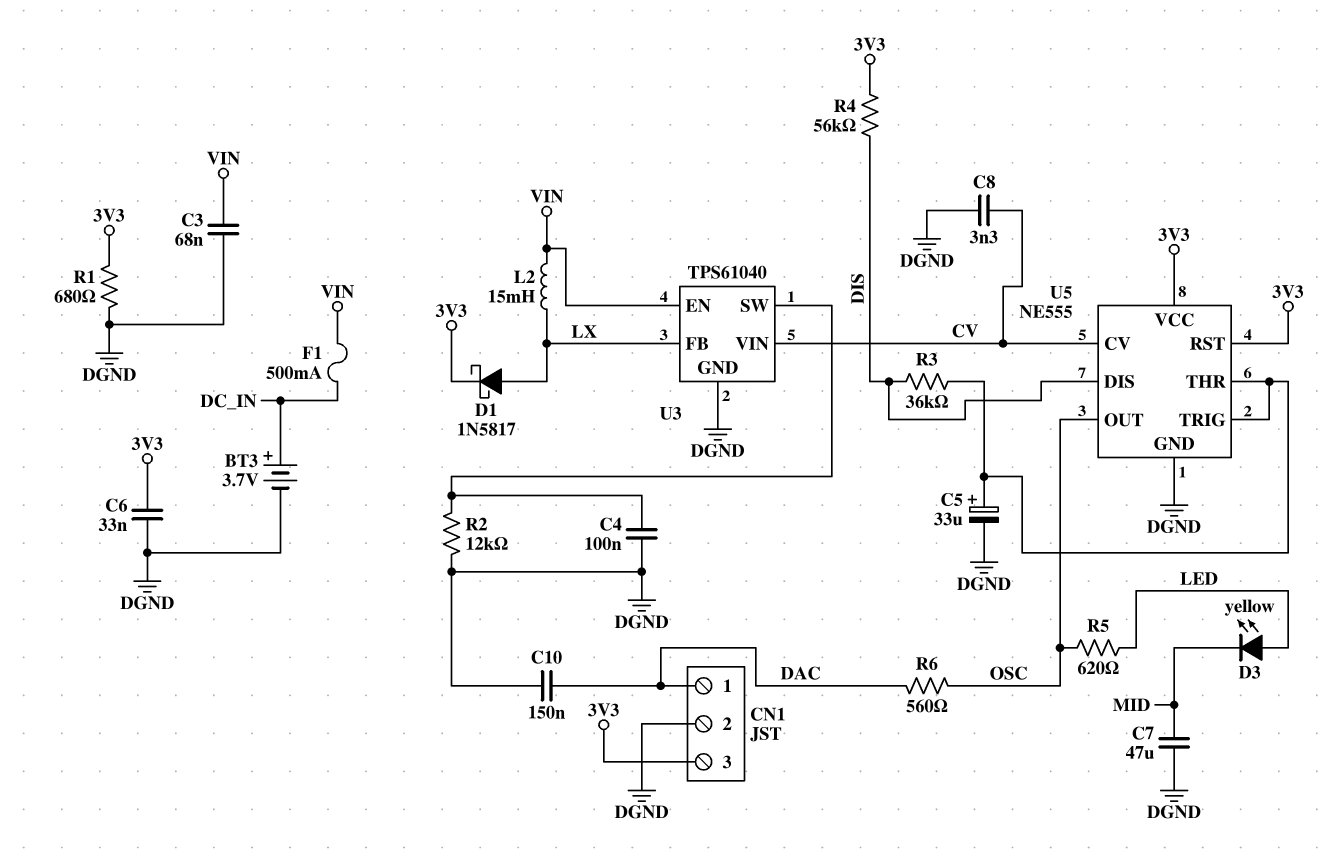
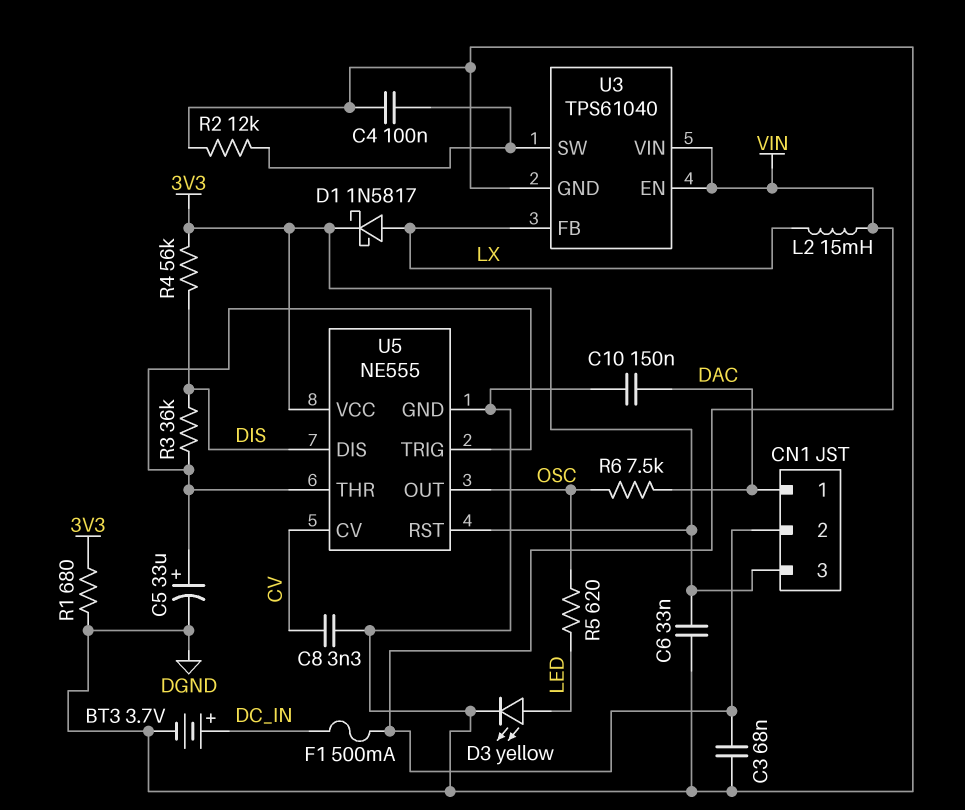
C7: 47uF (DGND, MID) -> none
CN1 pin 2: DGND -> VIN
D3: LED yellow (A LED, K MID) -> LED yellow (A LED, K DGND)
R6: 560 (DAC, OSC) -> 7.5k (DAC, OSC)
U3 pin VIN: CV -> VIN

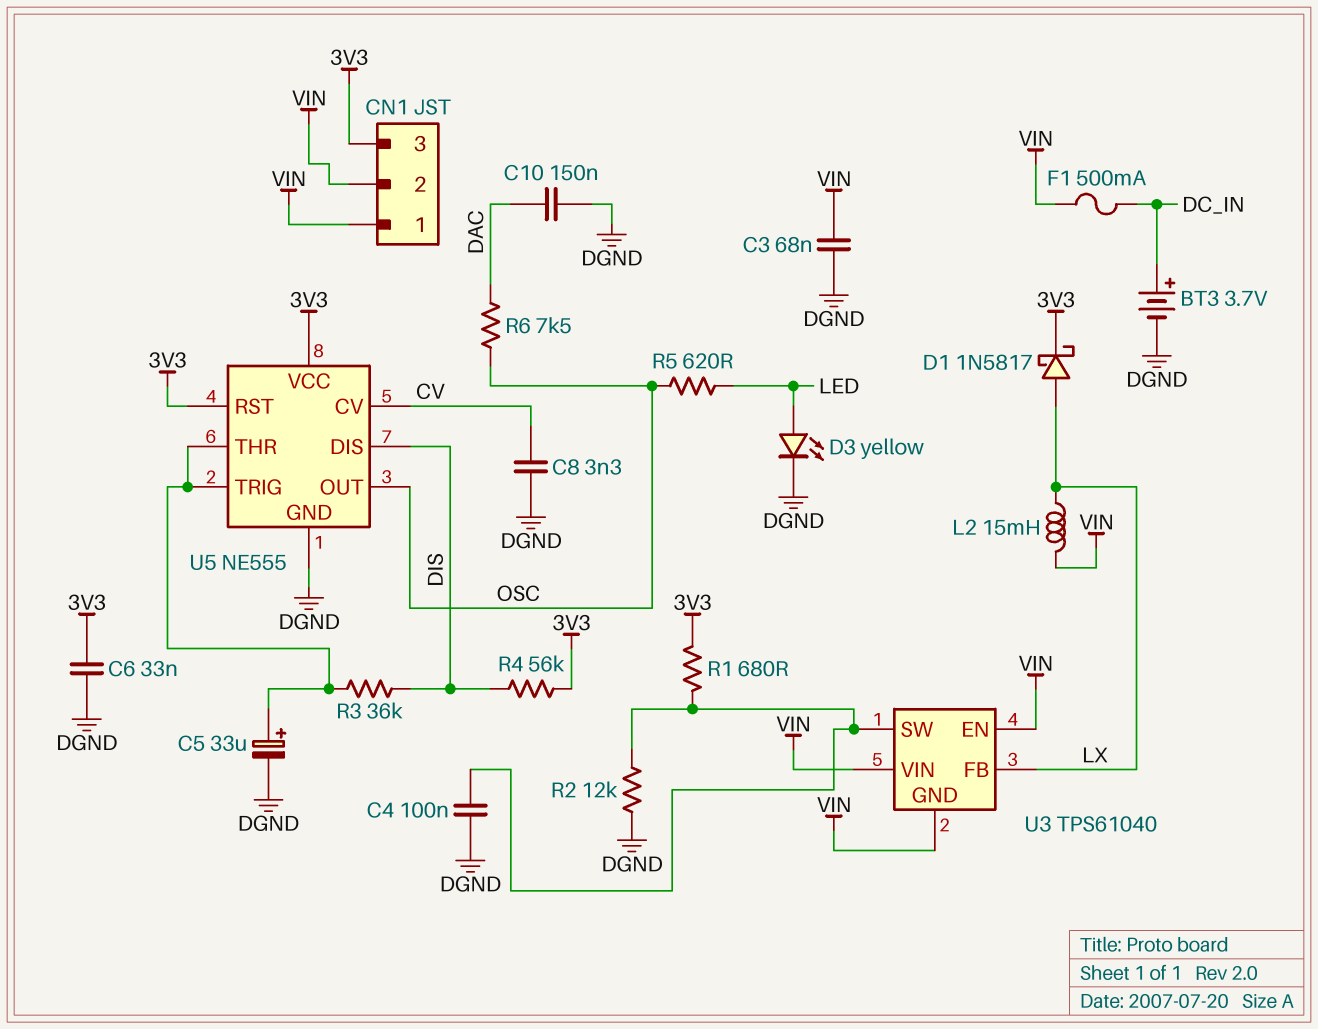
CN1 pin 1: DAC -> VIN
R1: 680 (3V3, DGND) -> 680 (3V3, U3/SW)
U3 pin GND: DGND -> VIN

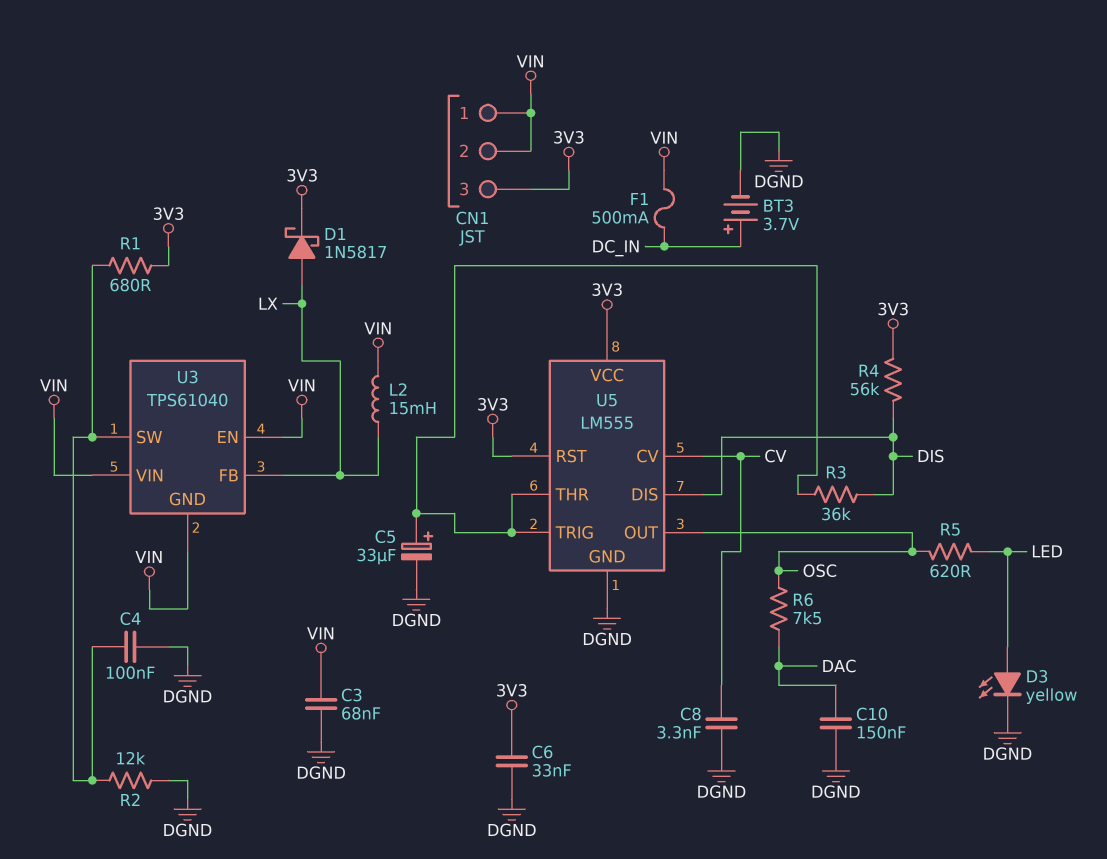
U5: NE555 -> LM555

